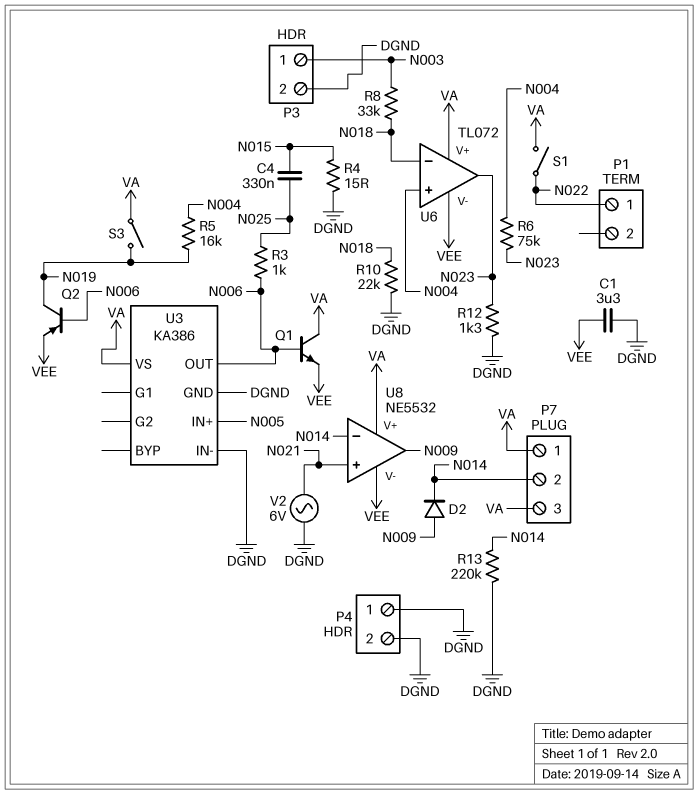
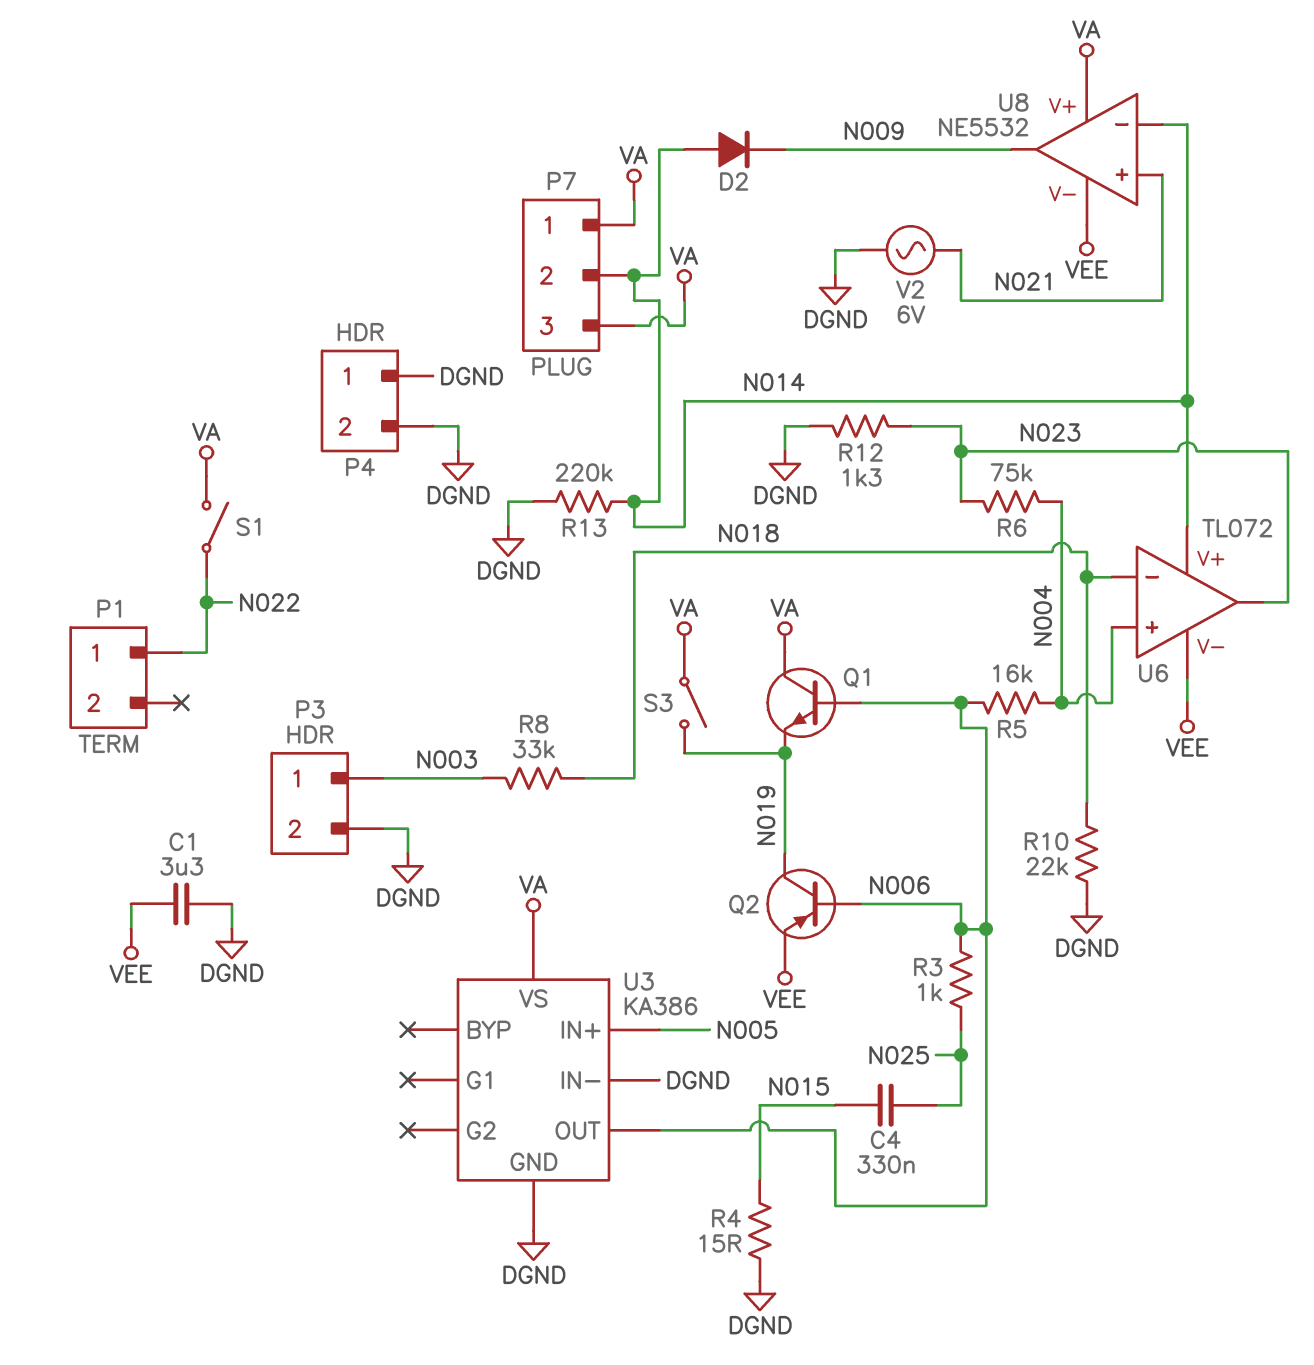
D2: diode (A N009, K N014) -> diode (A N014, K N009)
Q1: NPN (B N006, C VA, E VEE) -> NPN (B N006, C VA, E N019)
R5: 16k (N004, N019) -> 16k (N004, N006)
U6 pin V+: VA -> N014

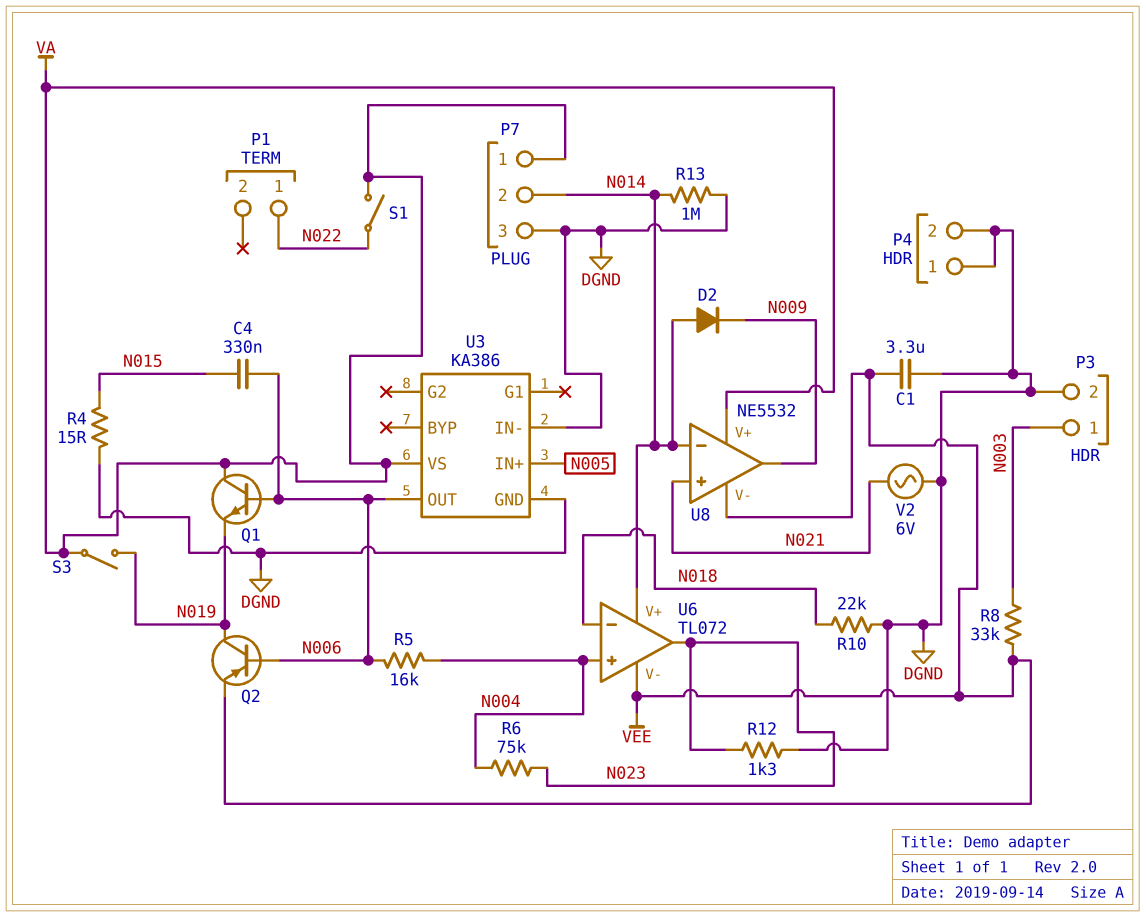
C4: 330nF (N015, N025) -> 330nF (N006, N015)
P7 pin 3: VA -> DGND
R3: 1k (N006, N025) -> none
R8: 33k (N003, N018) -> 33k (N003, VEE)
R13: 220k (DGND, N014) -> 1M (DGND, N014)

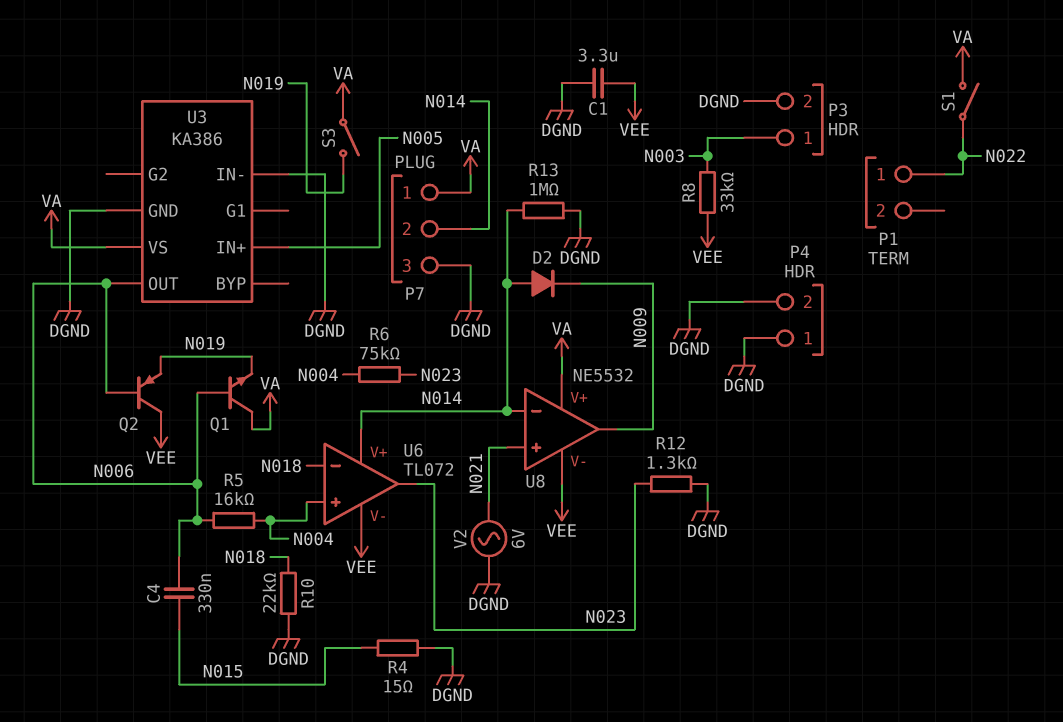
Q2: PNP (B N006, C N019, E VEE) -> PNP (B N006, C VEE, E N019)

